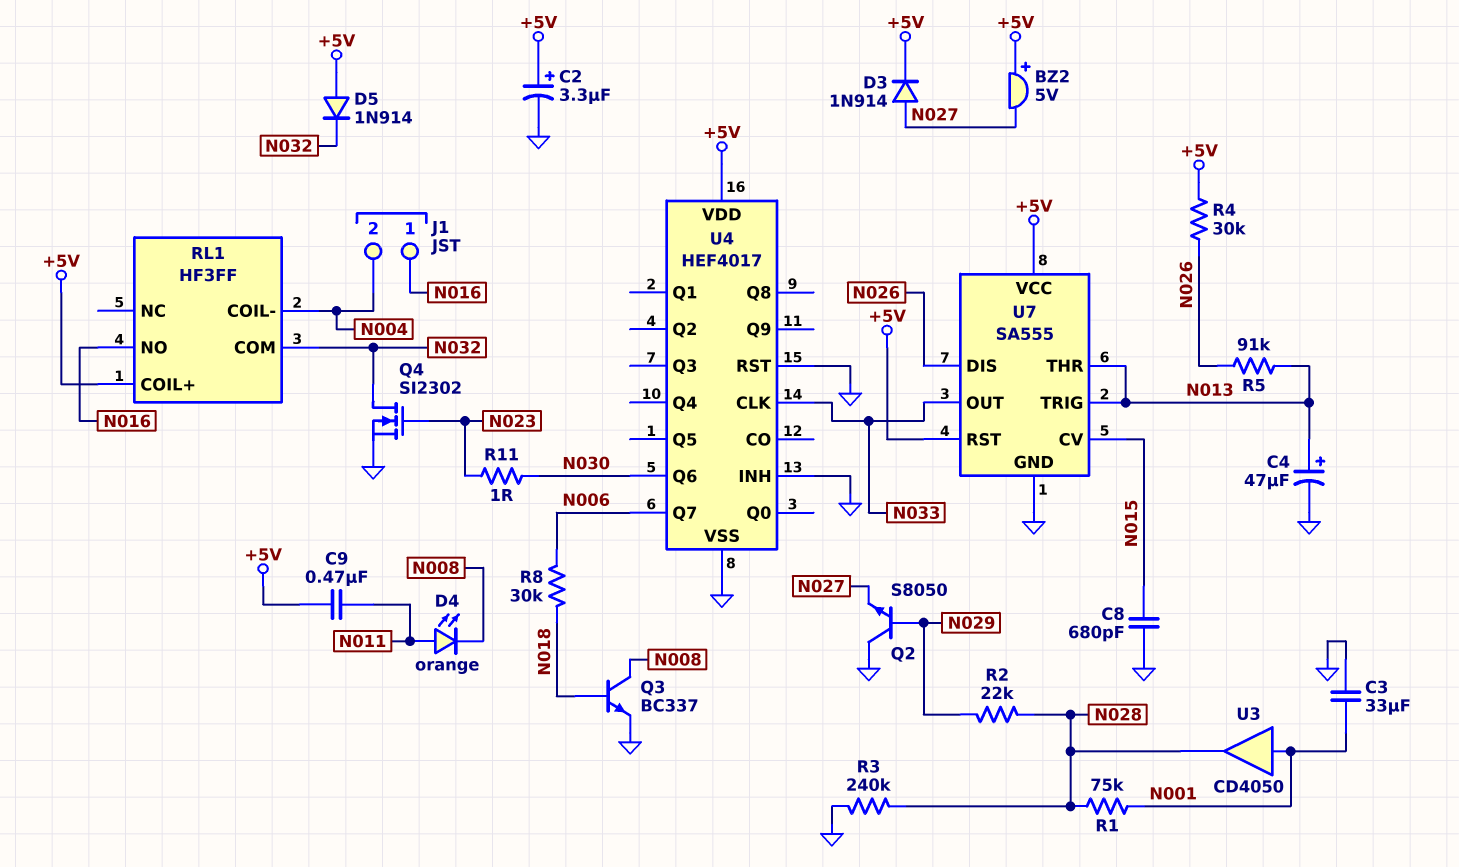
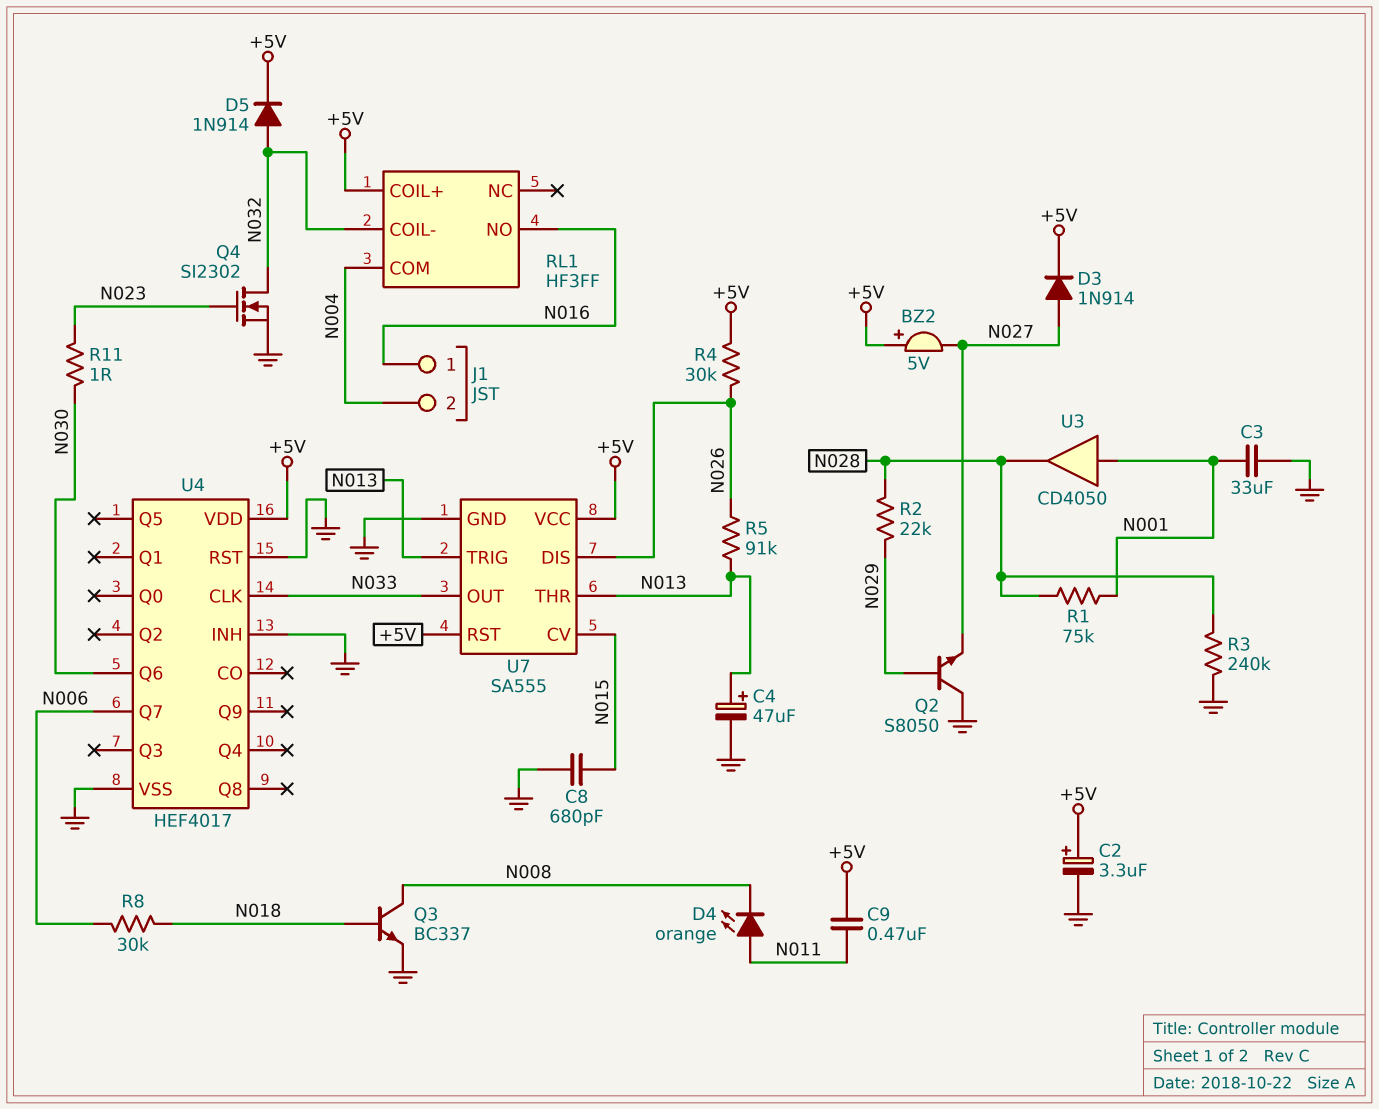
D5: diode 1N914 (A +5V, K N032) -> diode 1N914 (A N032, K +5V)
RL1 pin COIL-: N004 -> N032
RL1 pin COM: N032 -> N004

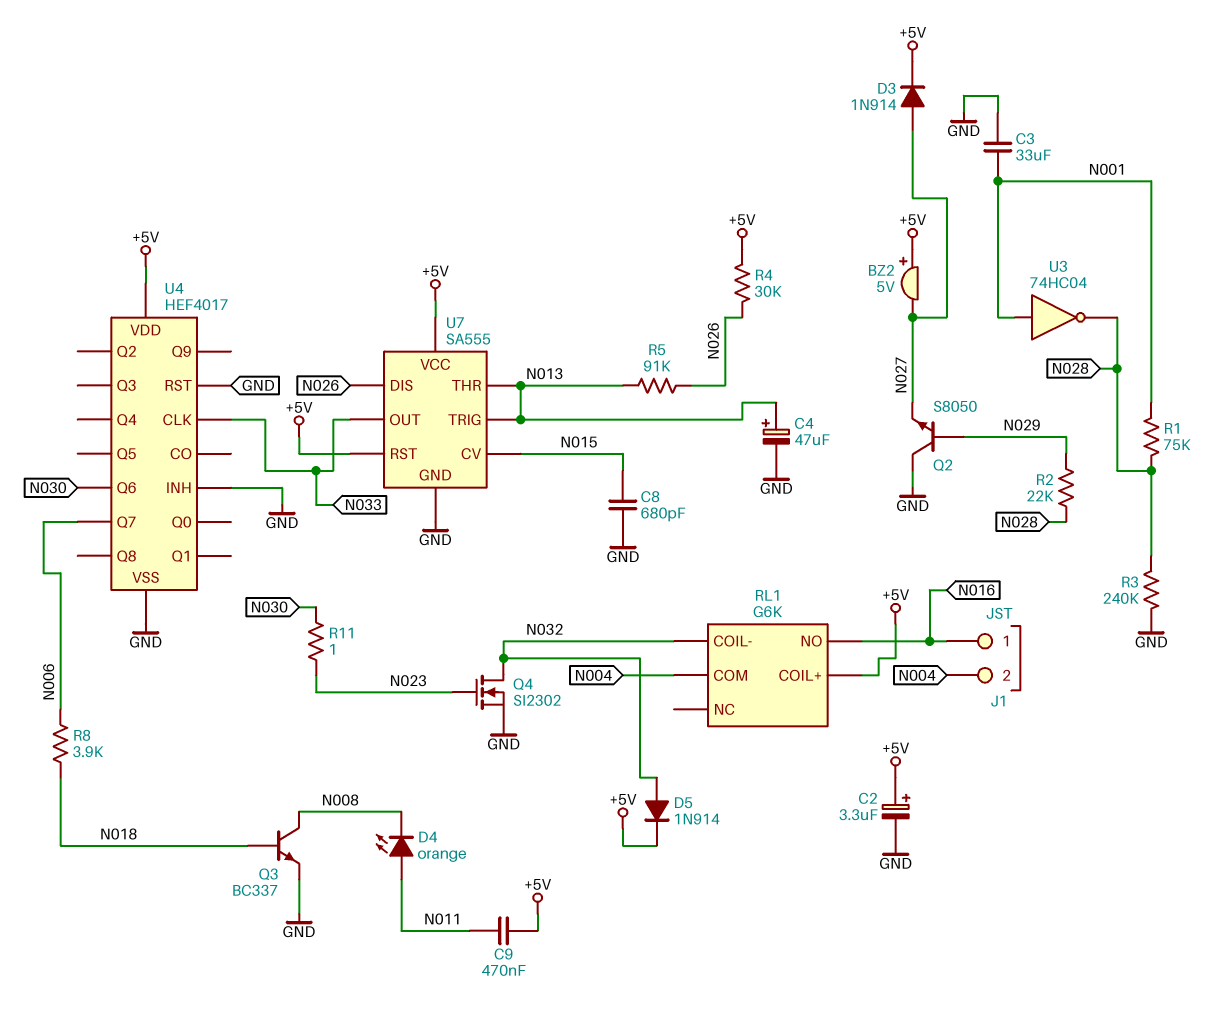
R8: 30k (N006, N018) -> 3.9k (N006, N018)
RL1: HF3FF -> G6K
U3: buffer CD4050 (in N001, out N028) -> NOT 74HC04 (in N001, out N028)

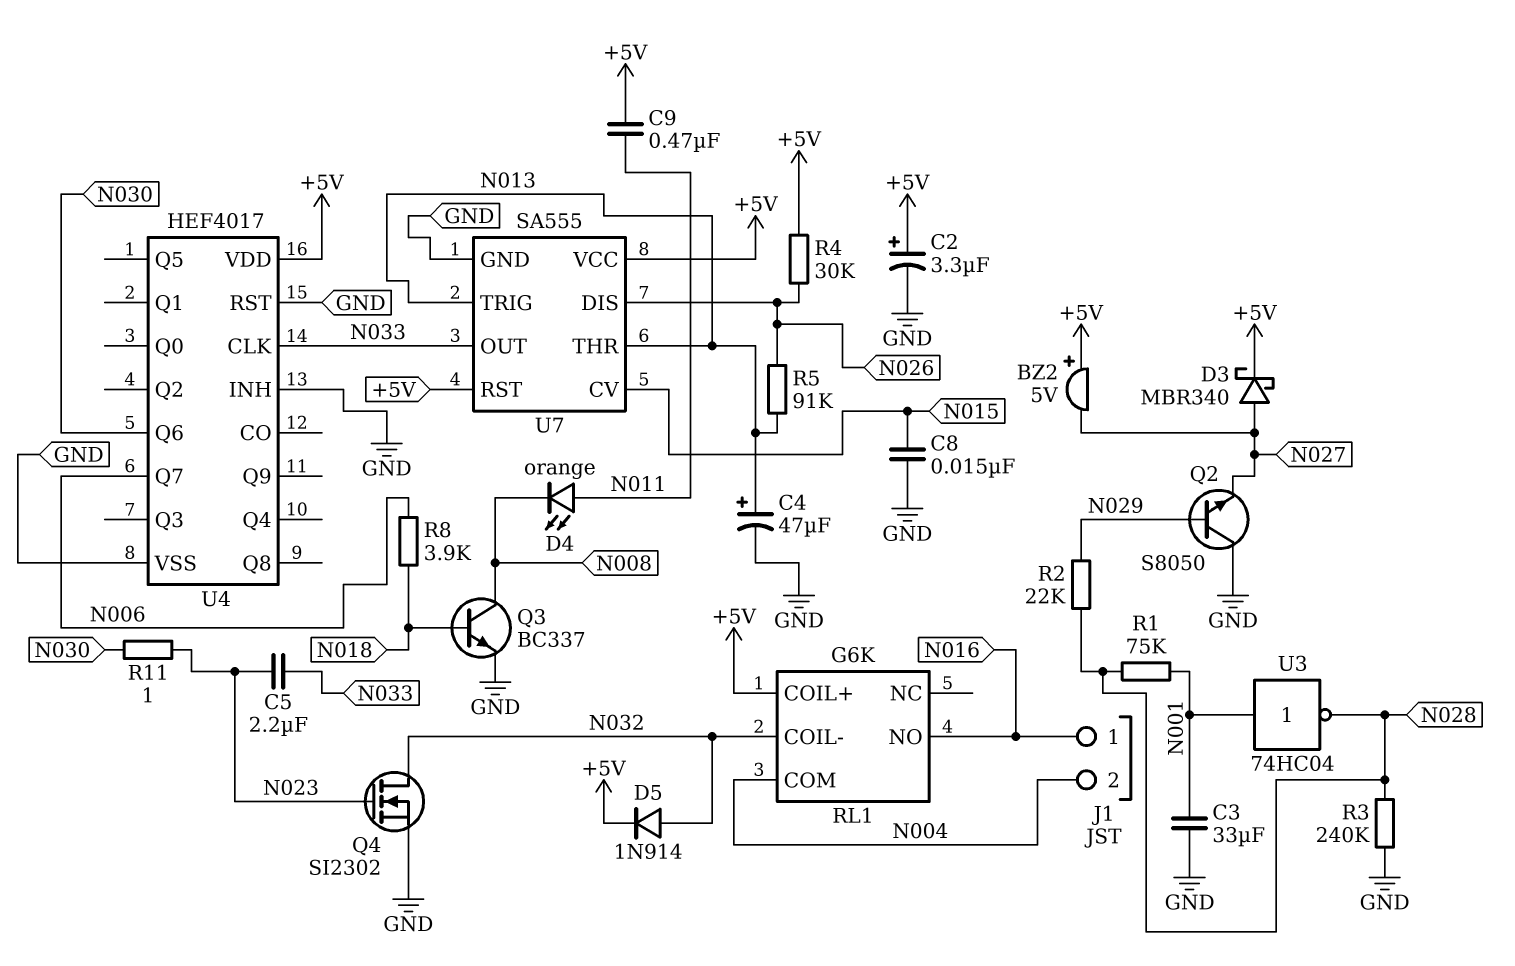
C5: none -> 2.2uF (N023, N033)
C8: 680pF (GND, N015) -> 15nF (GND, N015)
D3: diode 1N914 (A N027, K +5V) -> schottky MBR340 (A N027, K +5V)

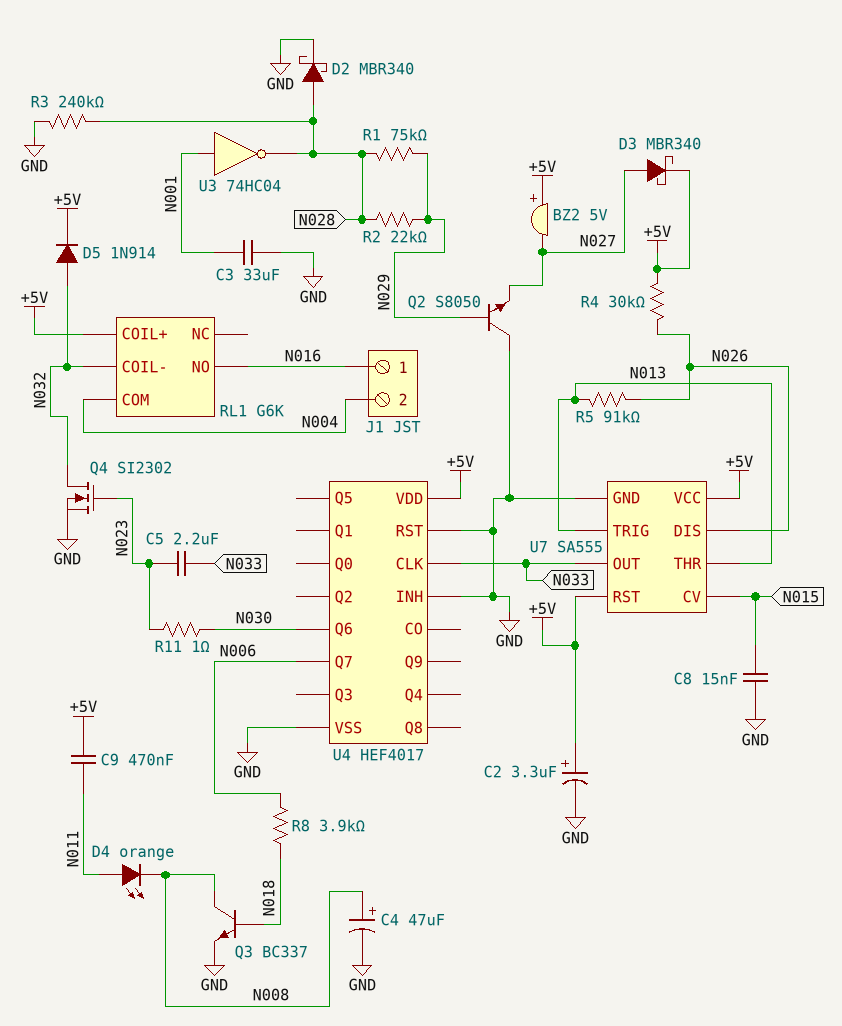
C4: 47uF (plus N013, minus GND) -> 47uF (plus N008, minus GND)
D2: none -> schottky MBR340 (A N028, K GND)
R1: 75k (N001, N028) -> 75k (N028, N029)

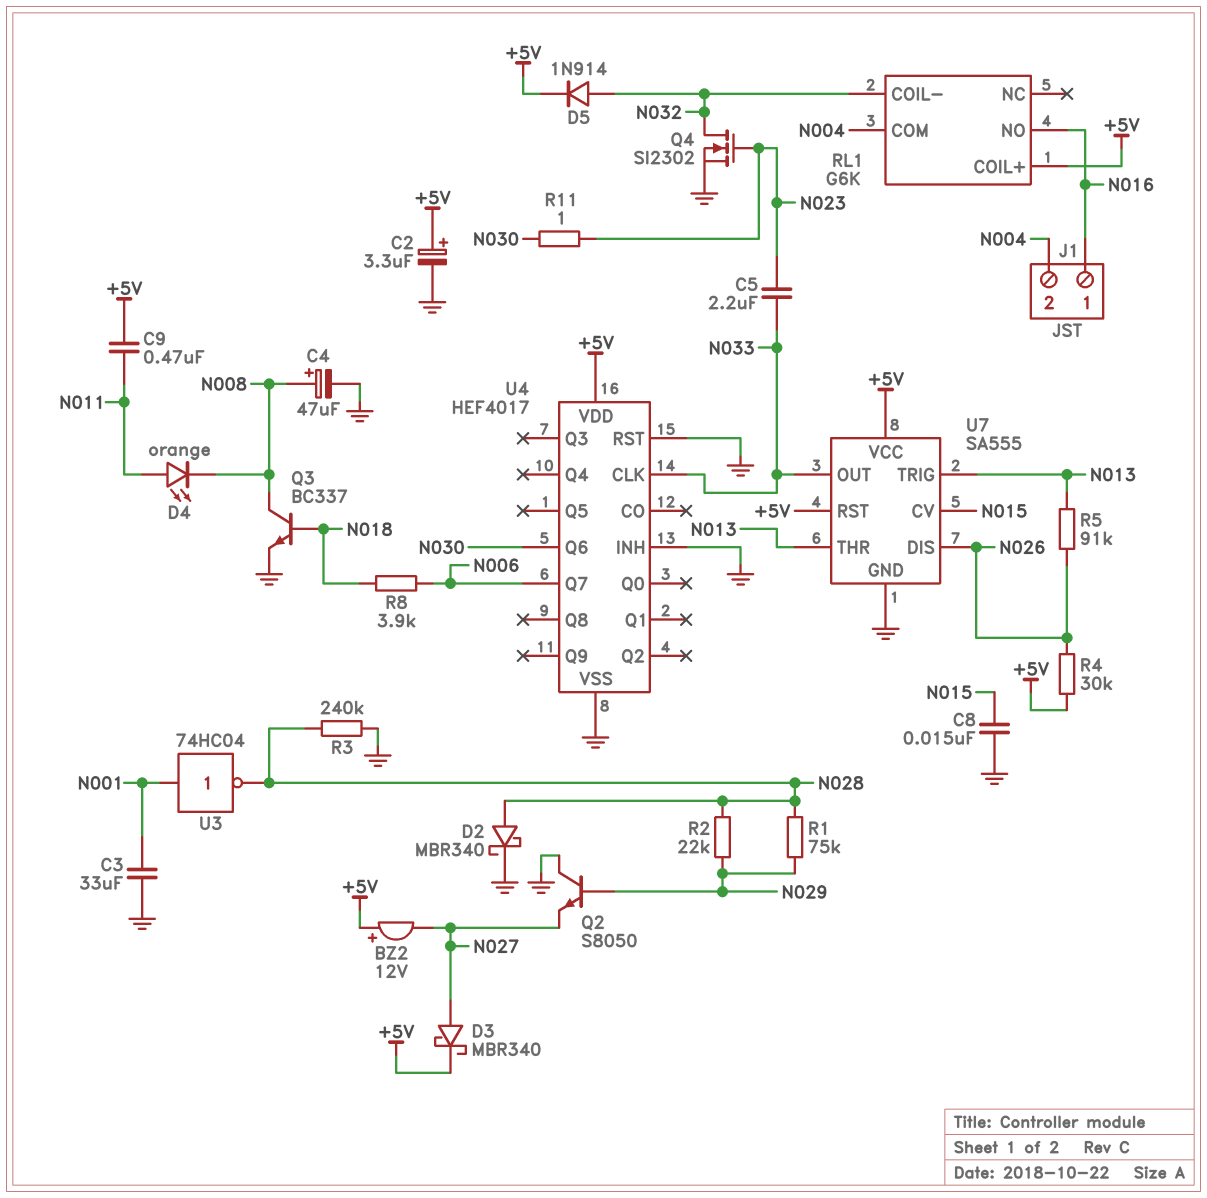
BZ2: buzzer 5V (plus +5V, minus N027) -> buzzer 12V (plus +5V, minus N027)

